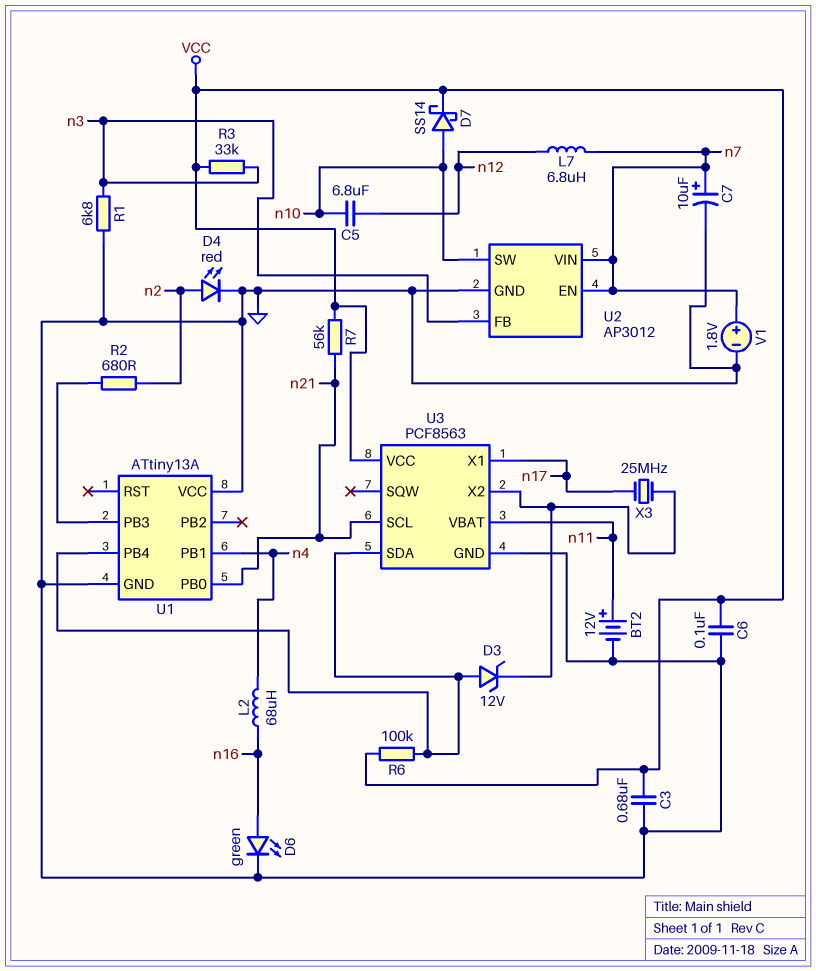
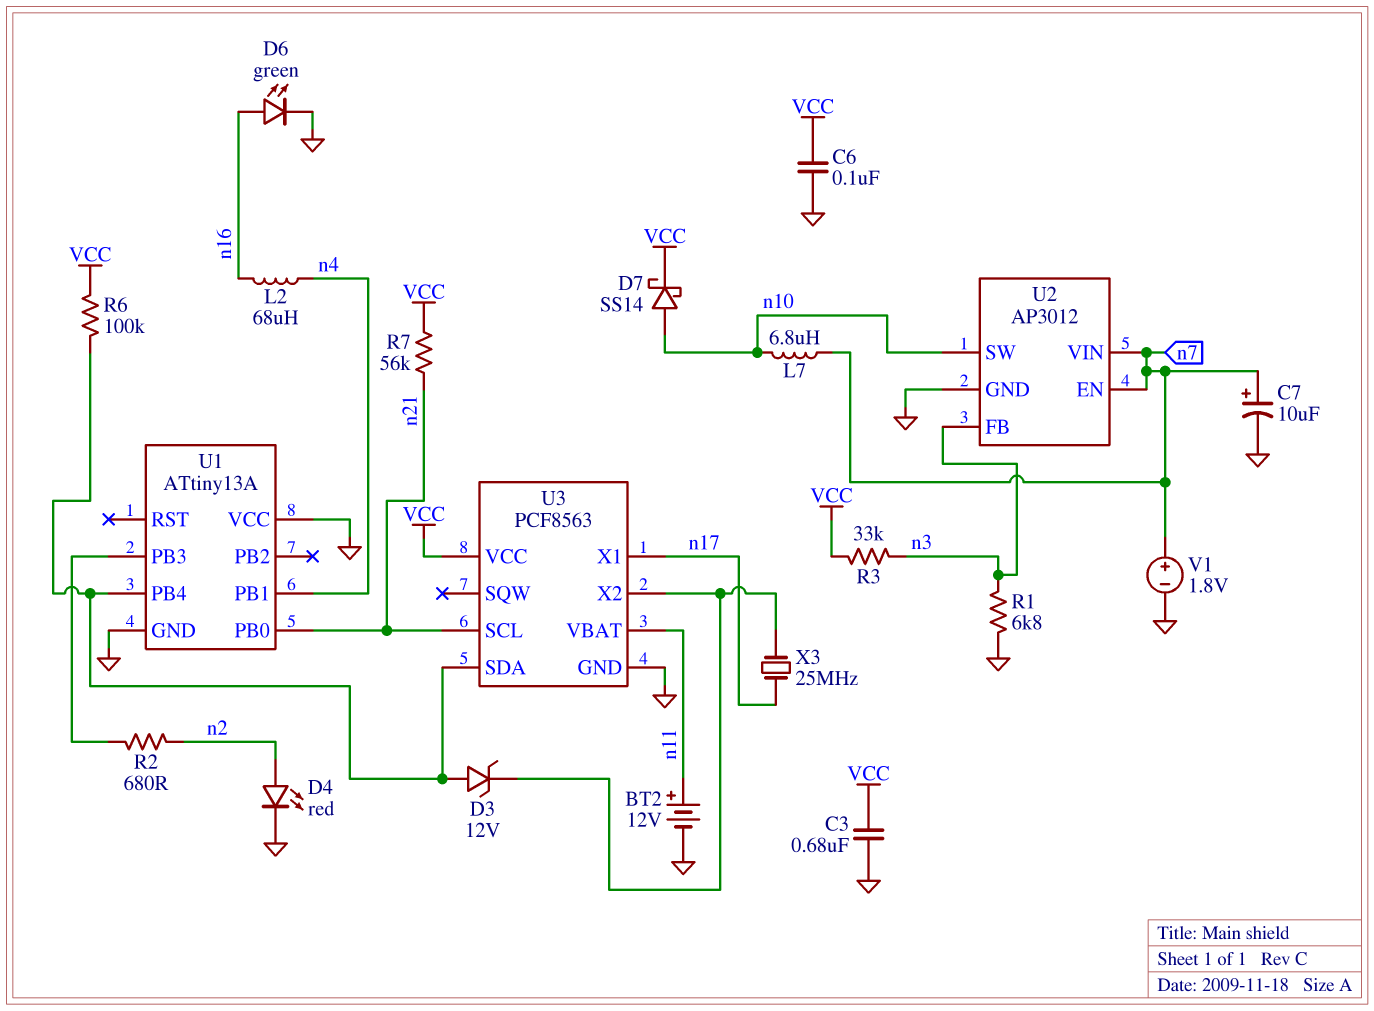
C5: 6.8uF (n10, n12) -> none
L7: 6.8uH (n7, n12) -> 6.8uH (n7, n10)

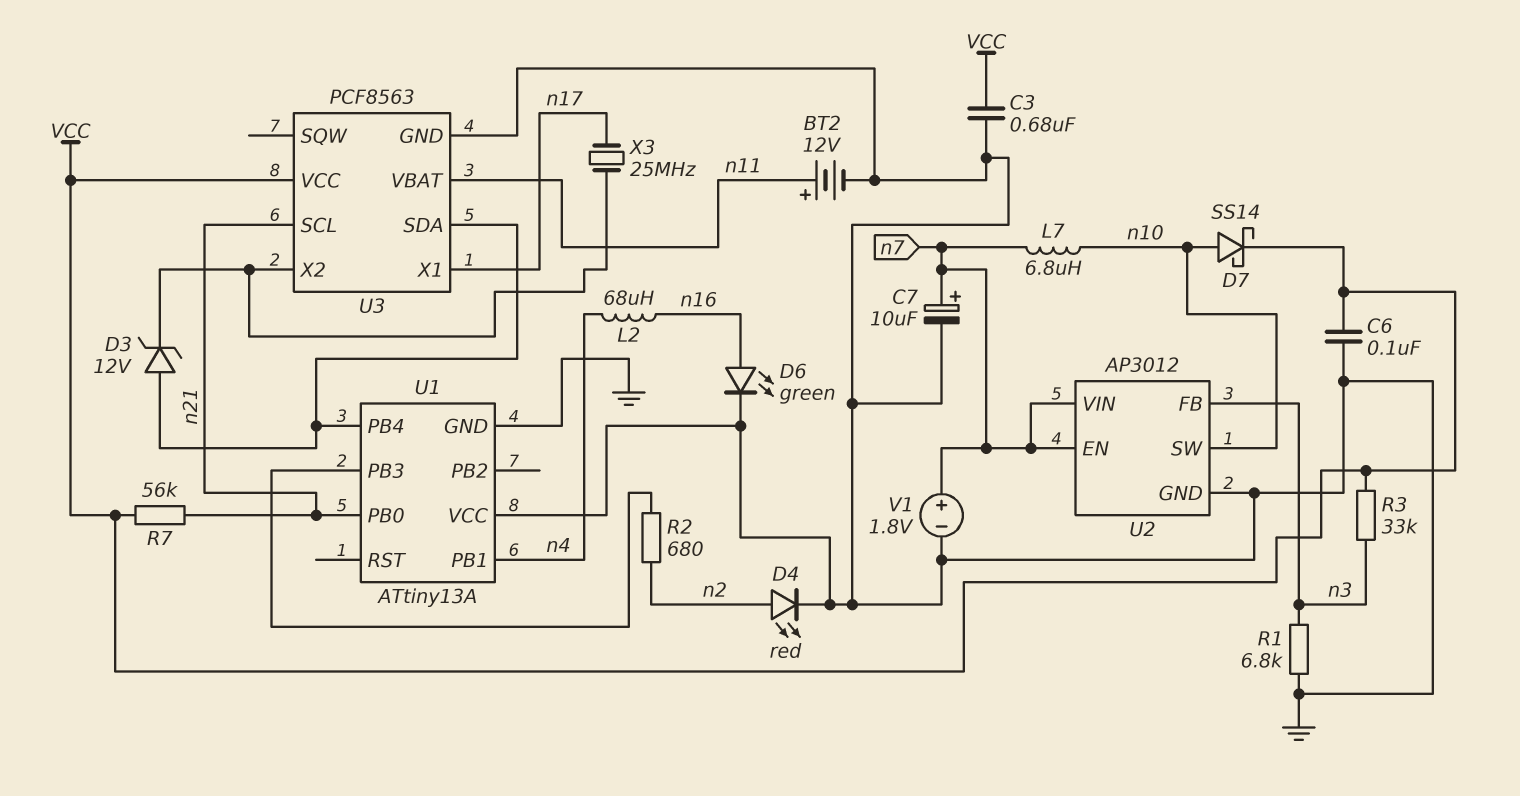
R6: 100k (U1/PB4, VCC) -> none

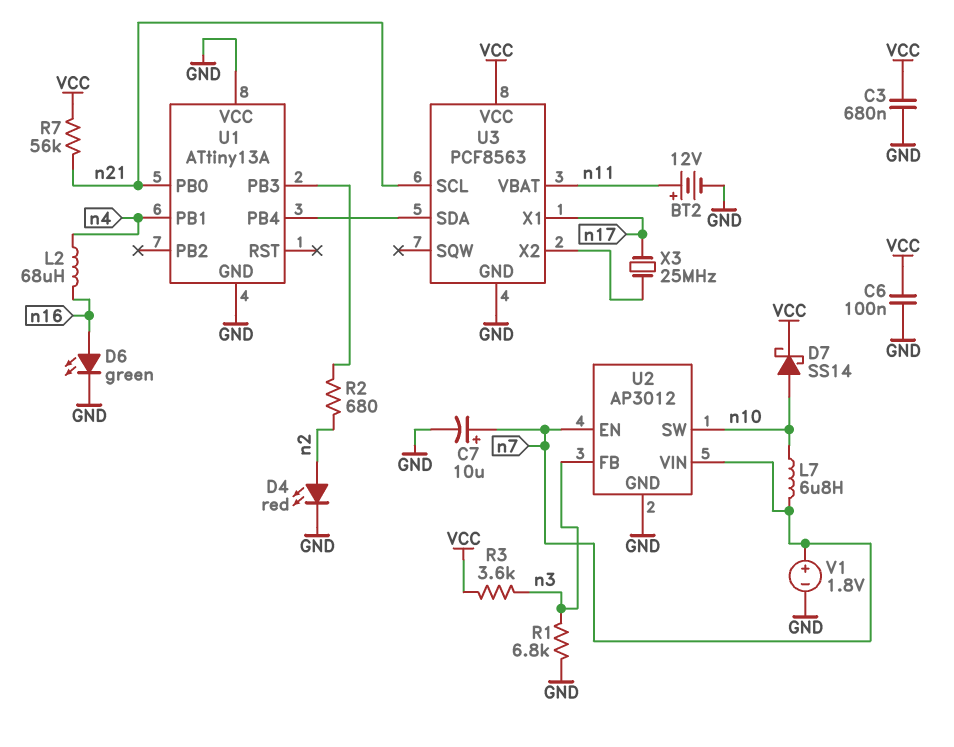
D3: zener 12V (A U1/PB4, K U3/X2) -> none
R3: 33k (VCC, n3) -> 3.6k (VCC, n3)

